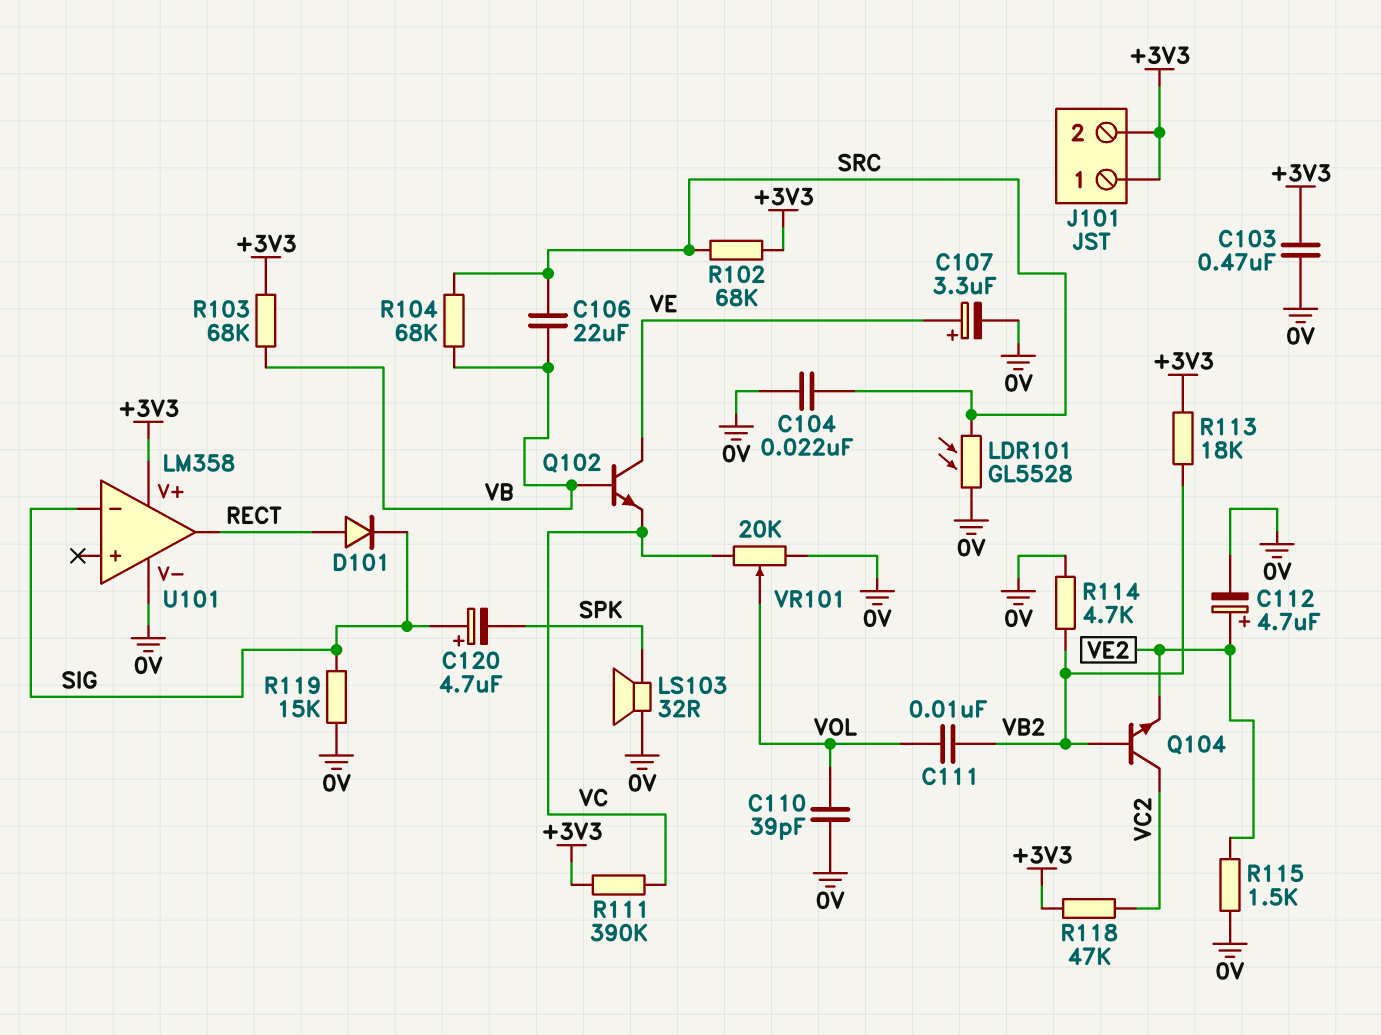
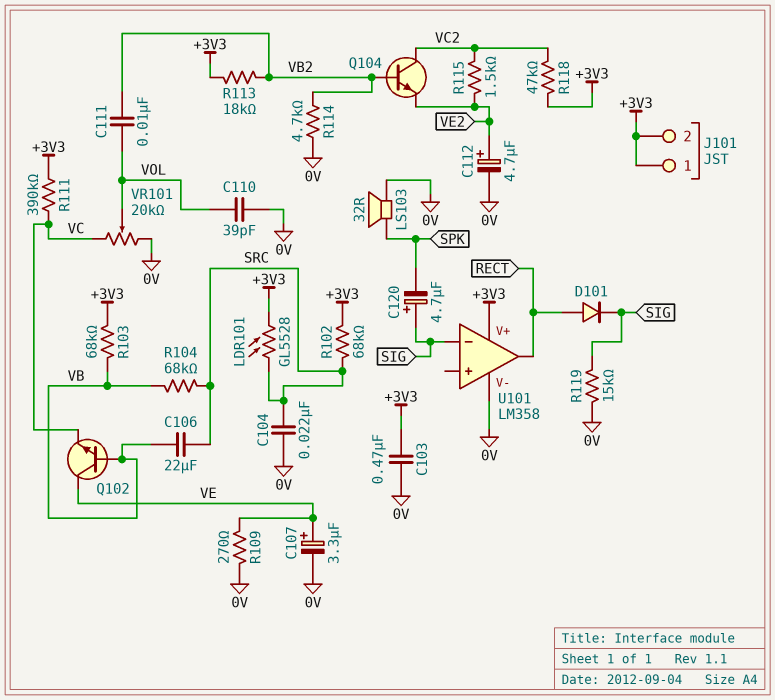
LDR101: GL5528 (0V, SRC) -> GL5528 (+3V3, SRC)
R109: none -> 270 (0V, VE)
R115: 1.5k (0V, VE2) -> 1.5k (VC2, VE2)

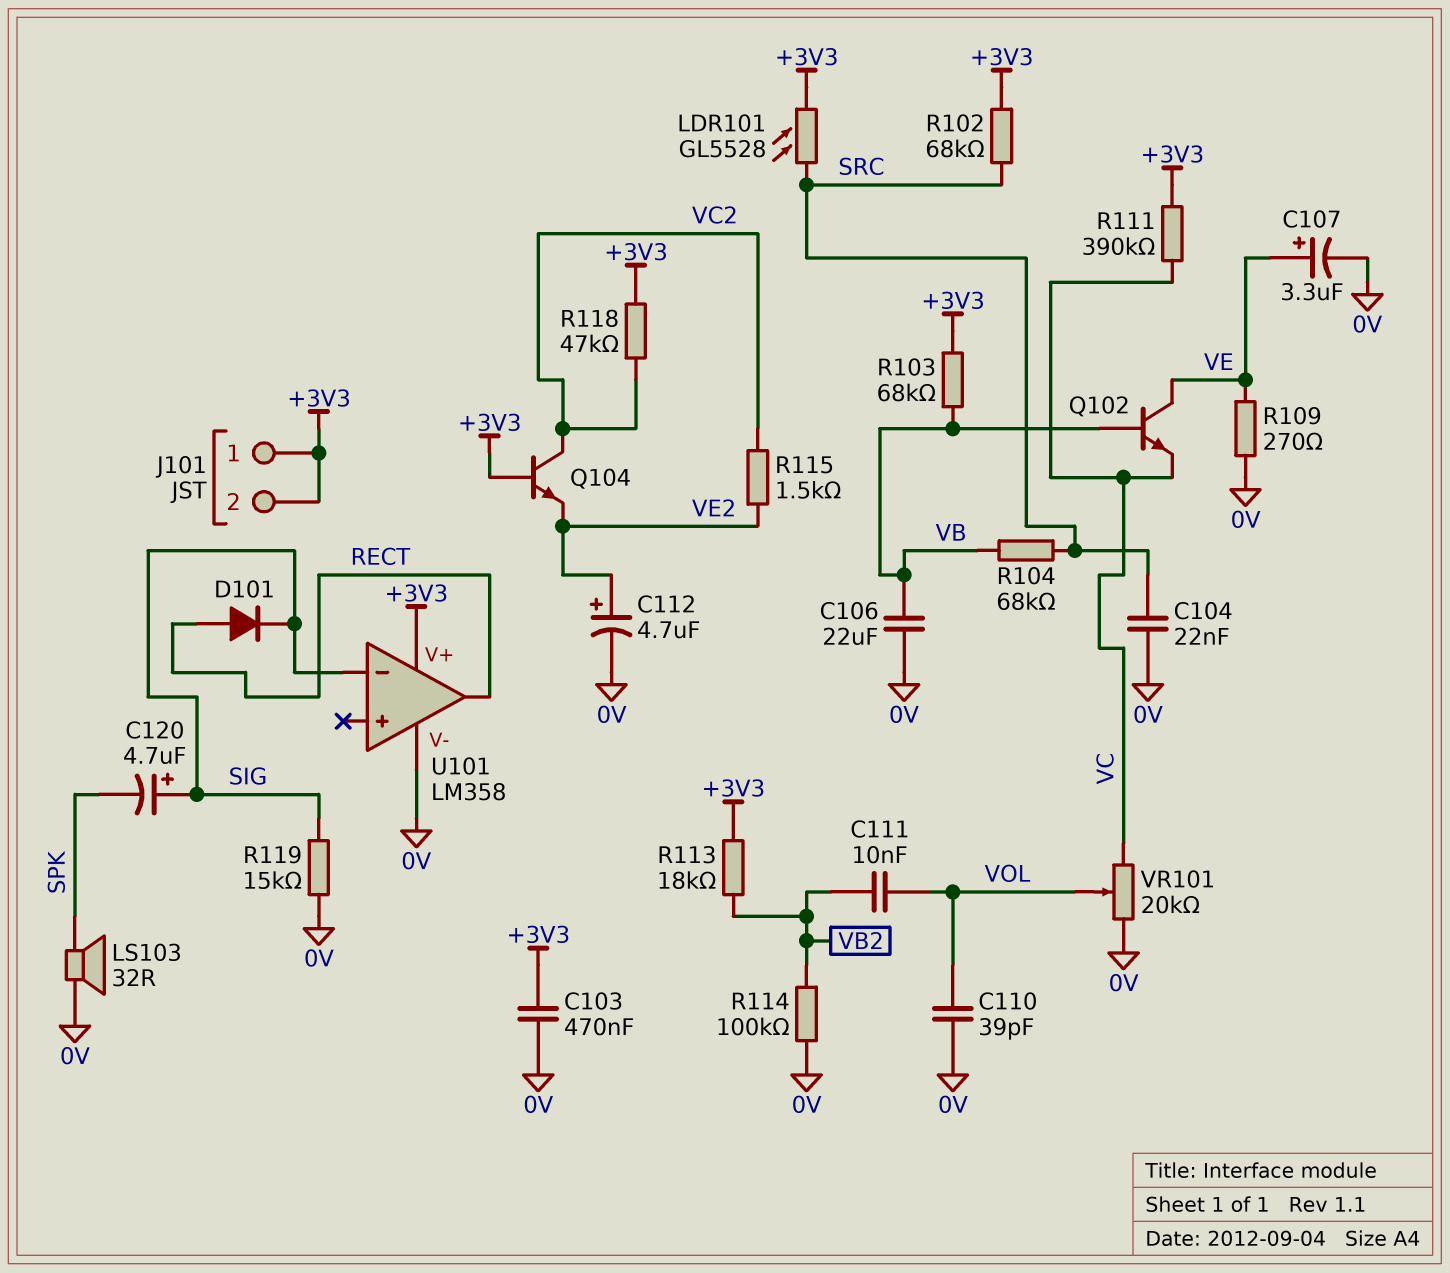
C106: 22uF (SRC, VB) -> 22uF (0V, VB)
Q104: NPN (B VB2, C VC2, E VE2) -> NPN (B +3V3, C VC2, E VE2)
R114: 4.7k (0V, VB2) -> 100k (0V, VB2)

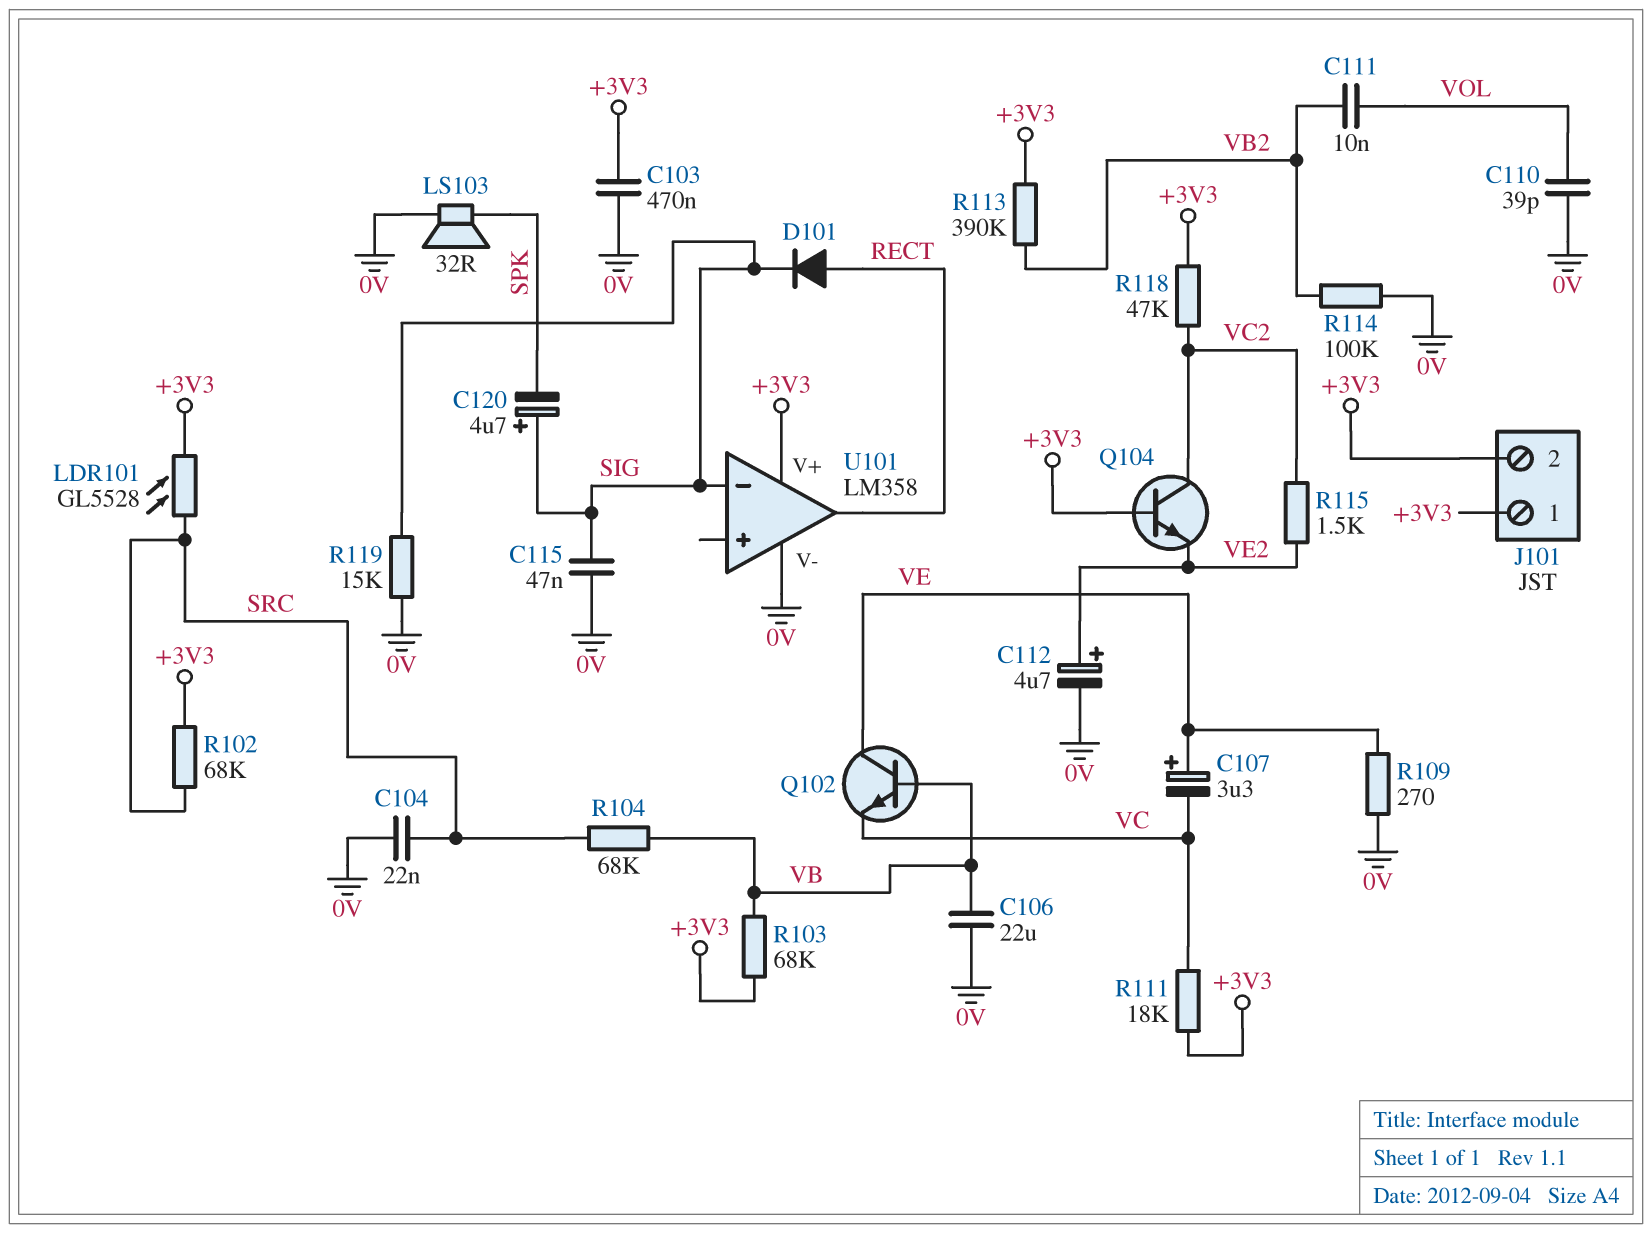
C107: 3.3uF (plus VE, minus 0V) -> 3.3uF (plus VE, minus VC)
C115: none -> 47nF (0V, SIG)
R111: 390k (+3V3, VC) -> 18k (+3V3, VC)
R113: 18k (+3V3, VB2) -> 390k (+3V3, VB2)
VR101: 20k (0V, VC, wiper VOL) -> none

